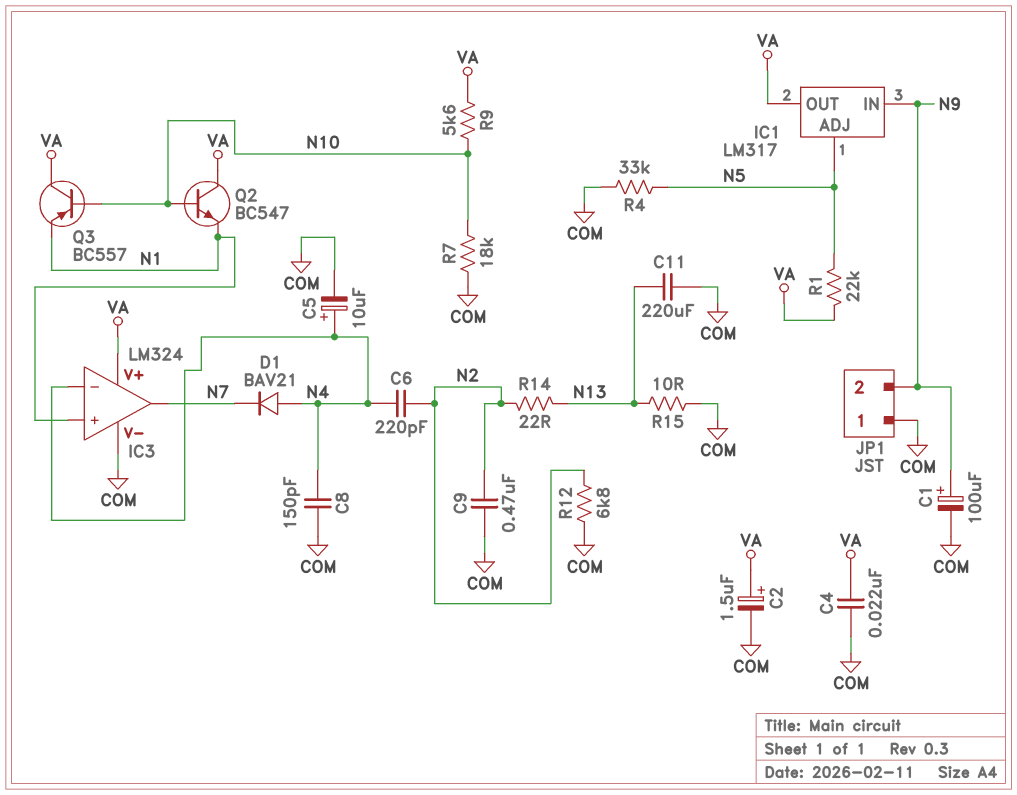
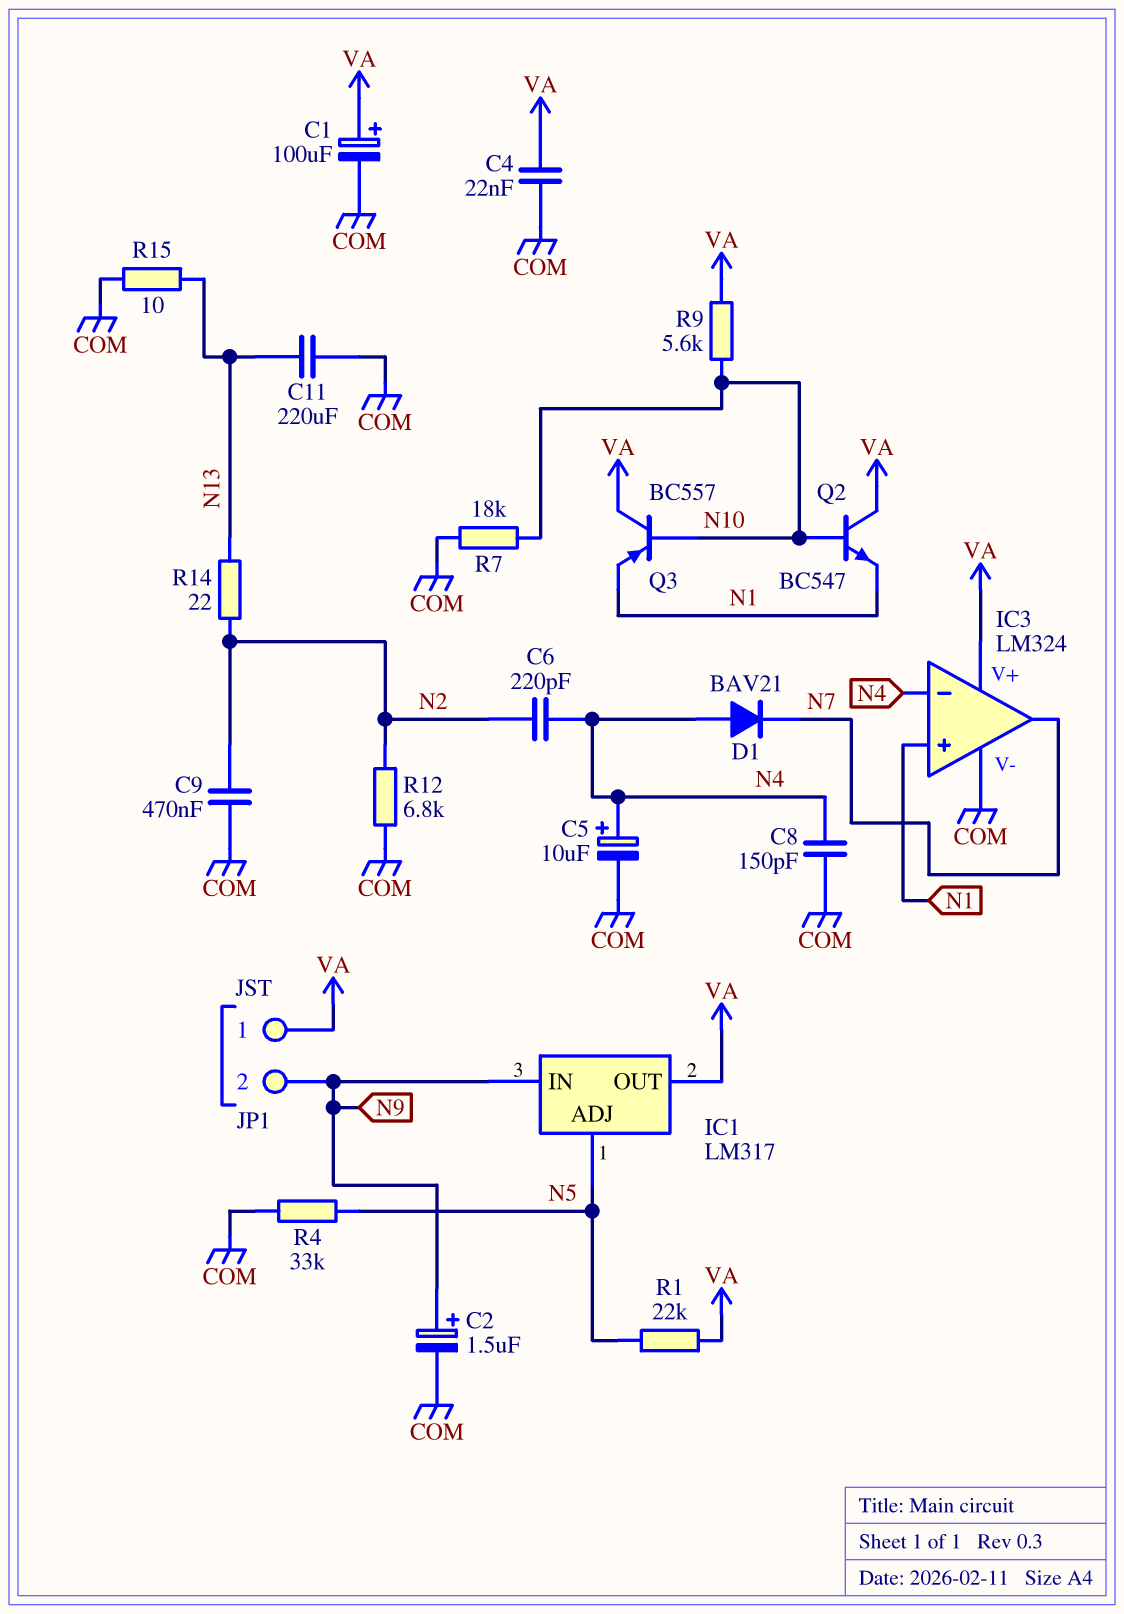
C1: 100uF (plus N9, minus COM) -> 100uF (plus VA, minus COM)
C2: 1.5uF (plus VA, minus COM) -> 1.5uF (plus N9, minus COM)
JP1 pin 1: COM -> VA

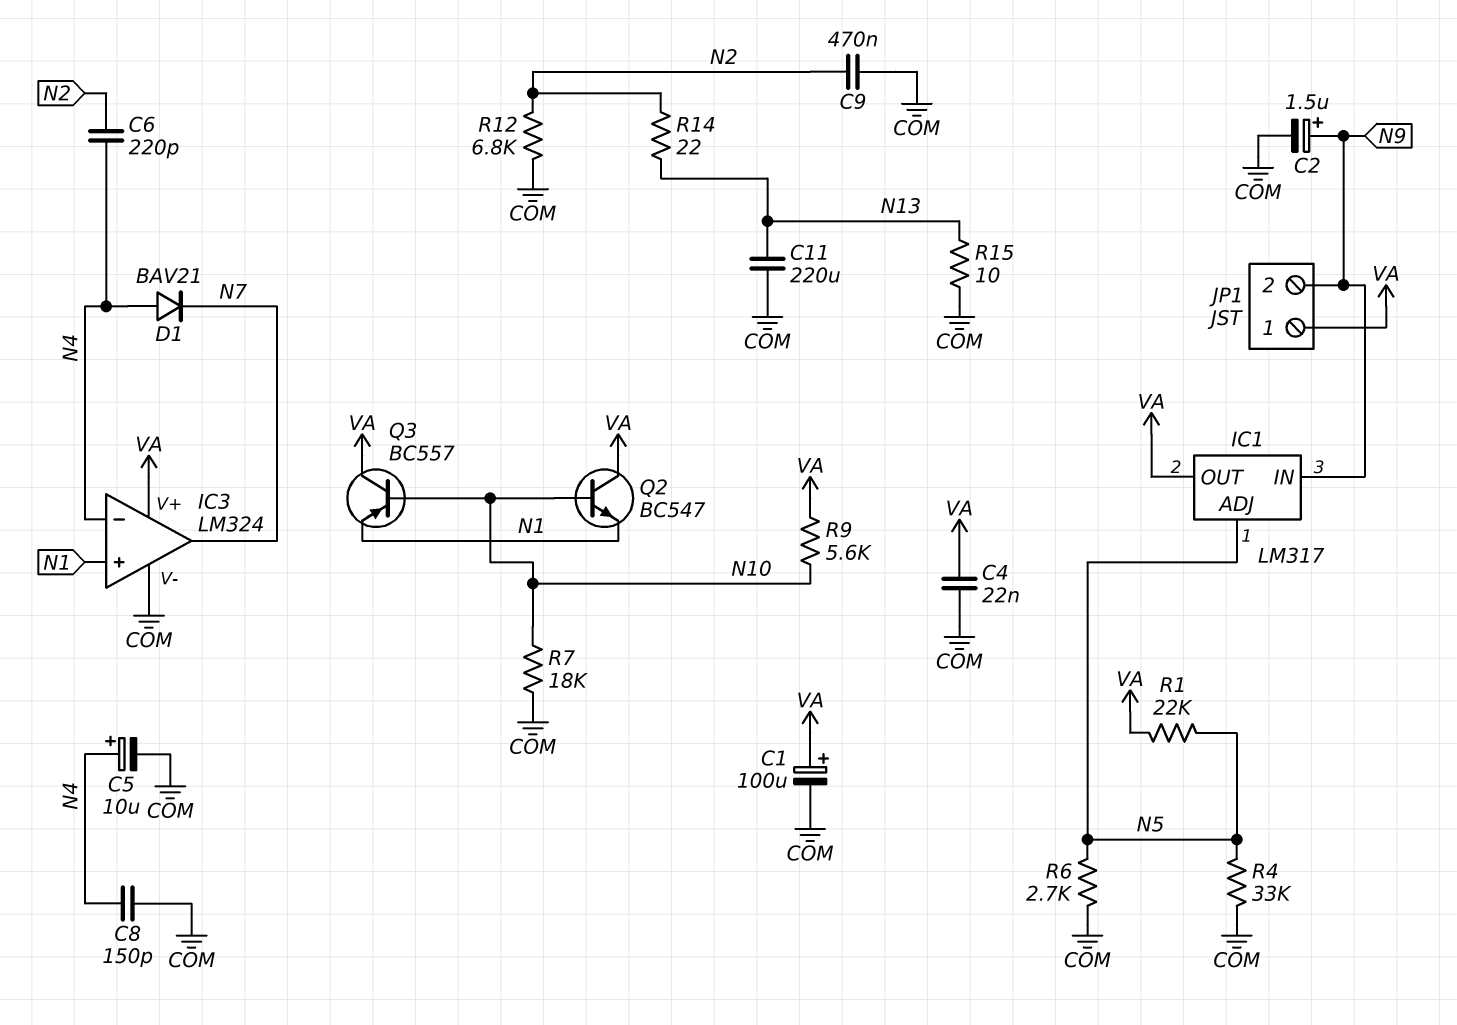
R6: none -> 2.7k (COM, N5)

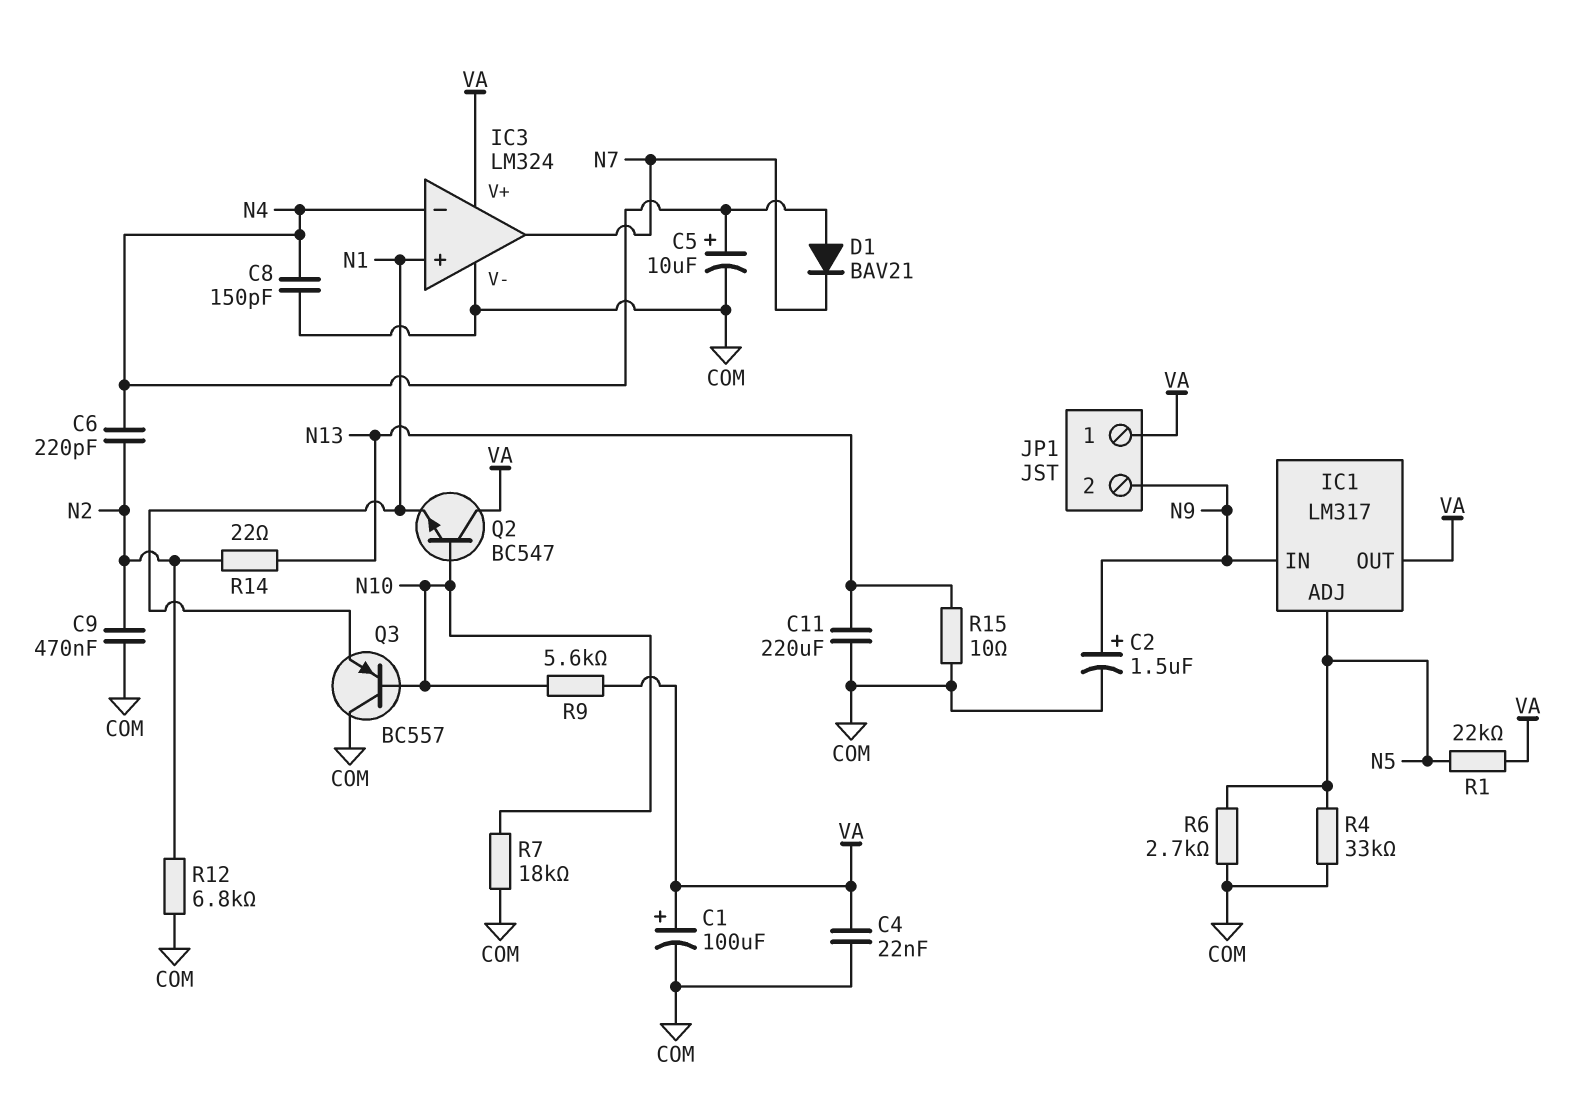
Q3: PNP BC557 (B N10, C VA, E N1) -> PNP BC557 (B N10, C COM, E N1)

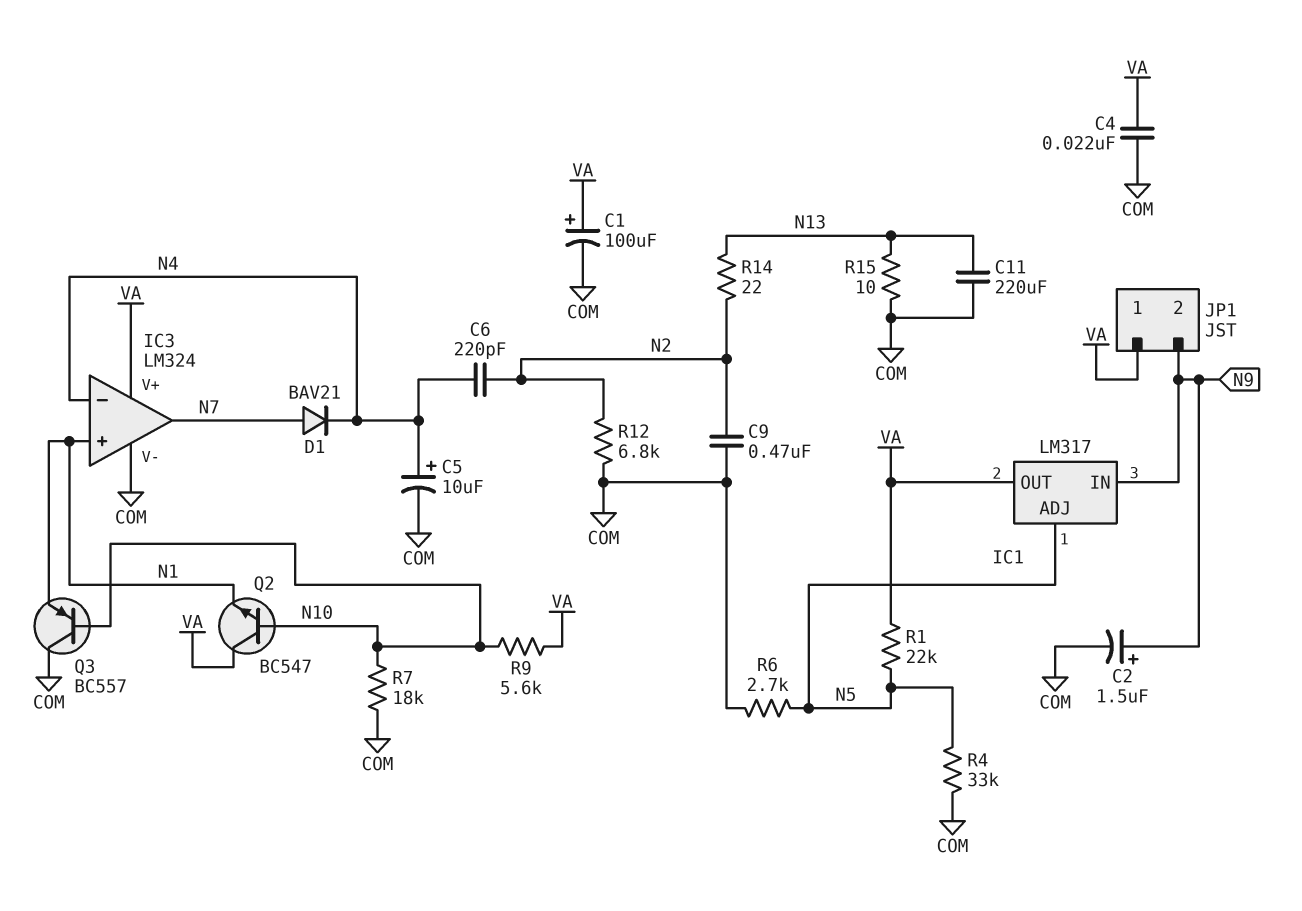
C8: 150pF (COM, N4) -> none
D1: diode BAV21 (A N4, K N7) -> diode BAV21 (A N7, K N4)

